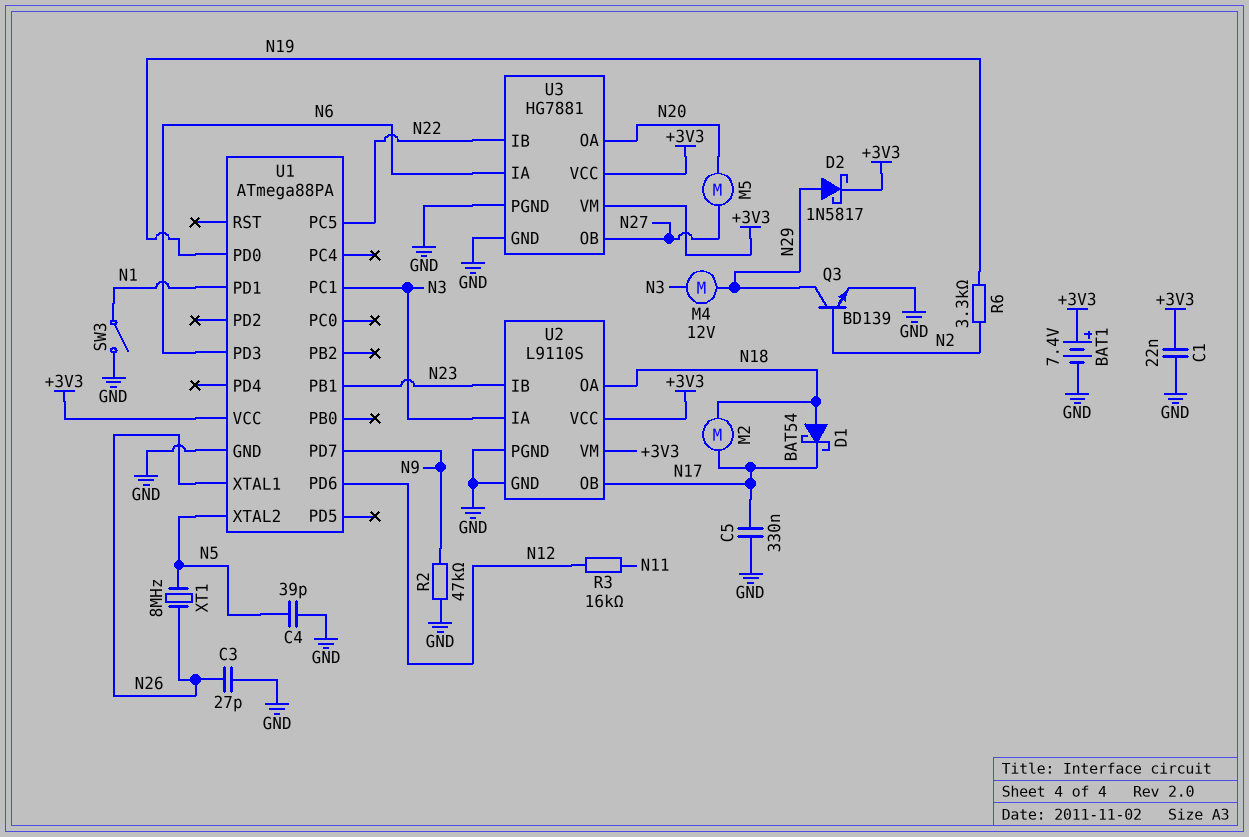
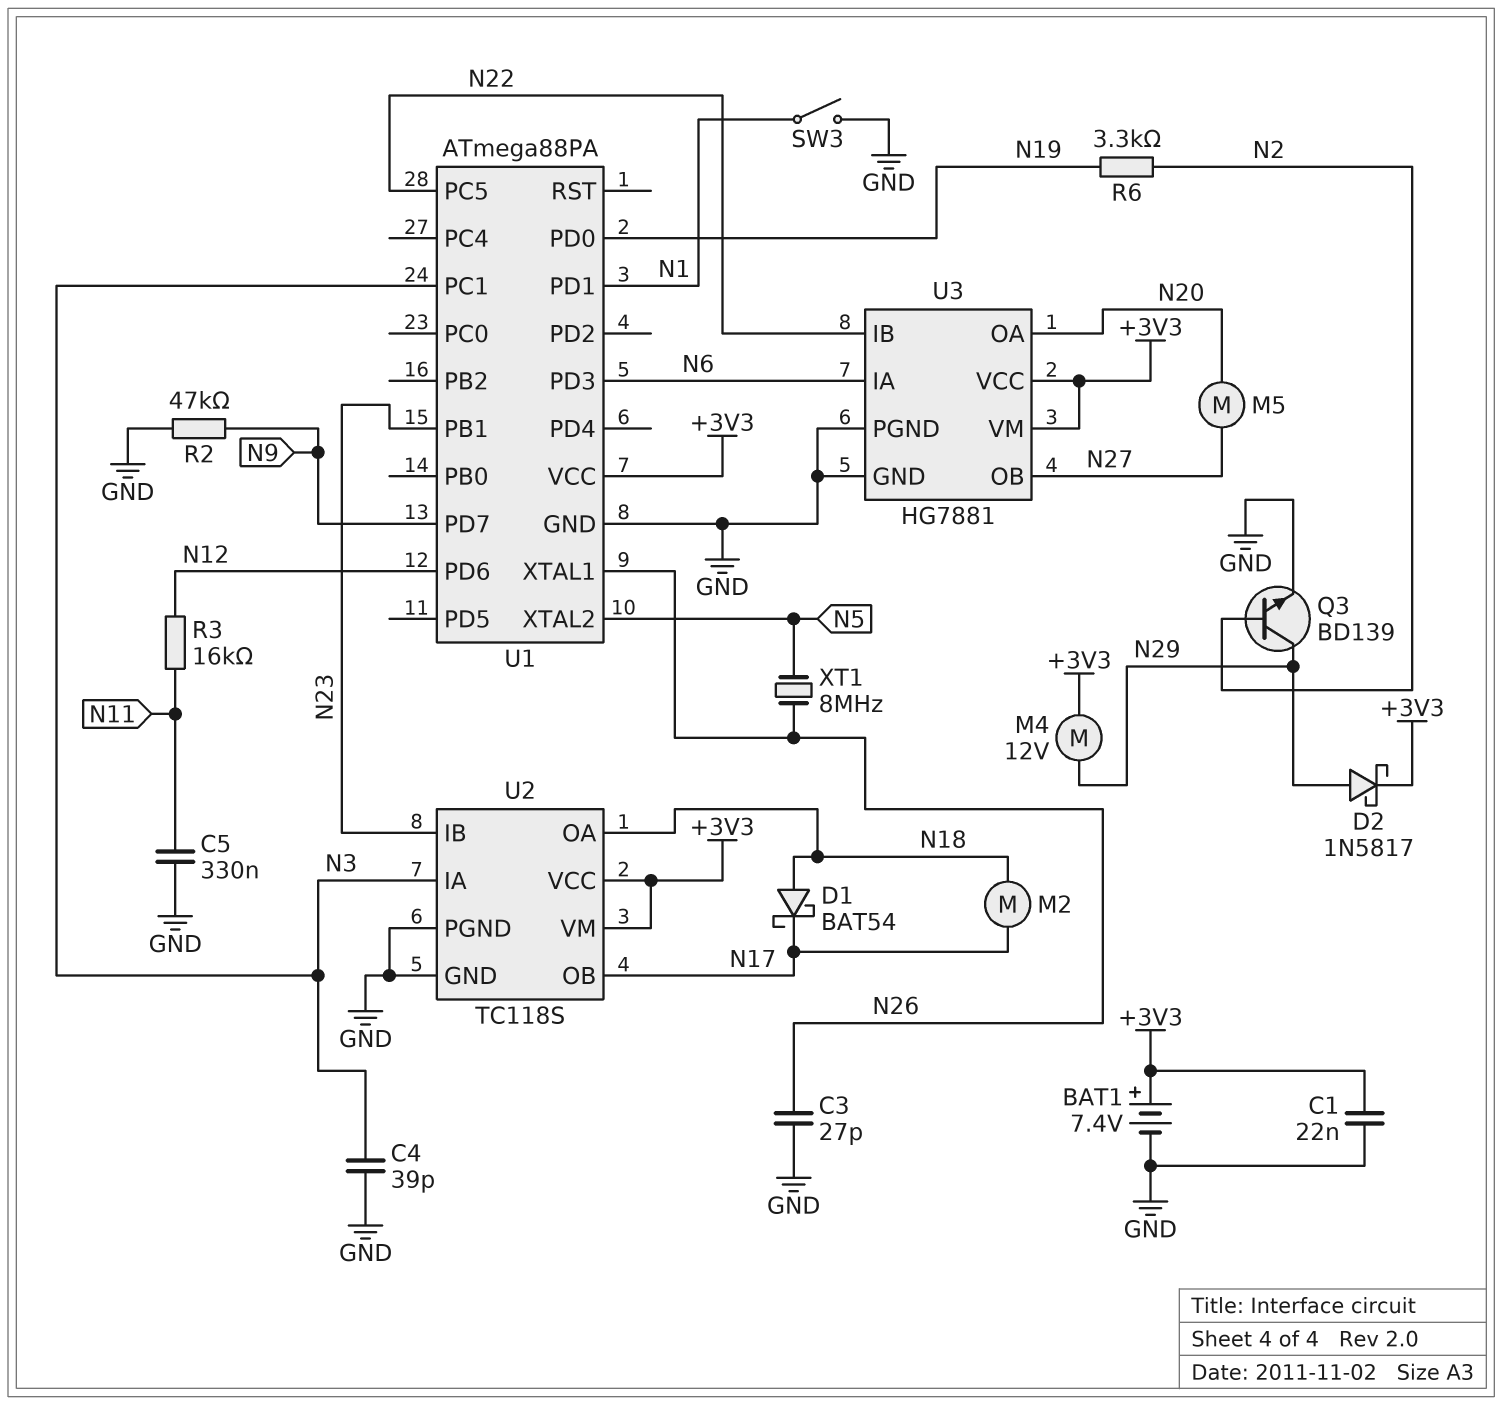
C4: 39pF (GND, N5) -> 39pF (GND, N3)
C5: 330nF (GND, N17) -> 330nF (GND, N11)
M4: motor 12V (N3, N29) -> motor 12V (+3V3, N29)
U2: L9110S -> TC118S

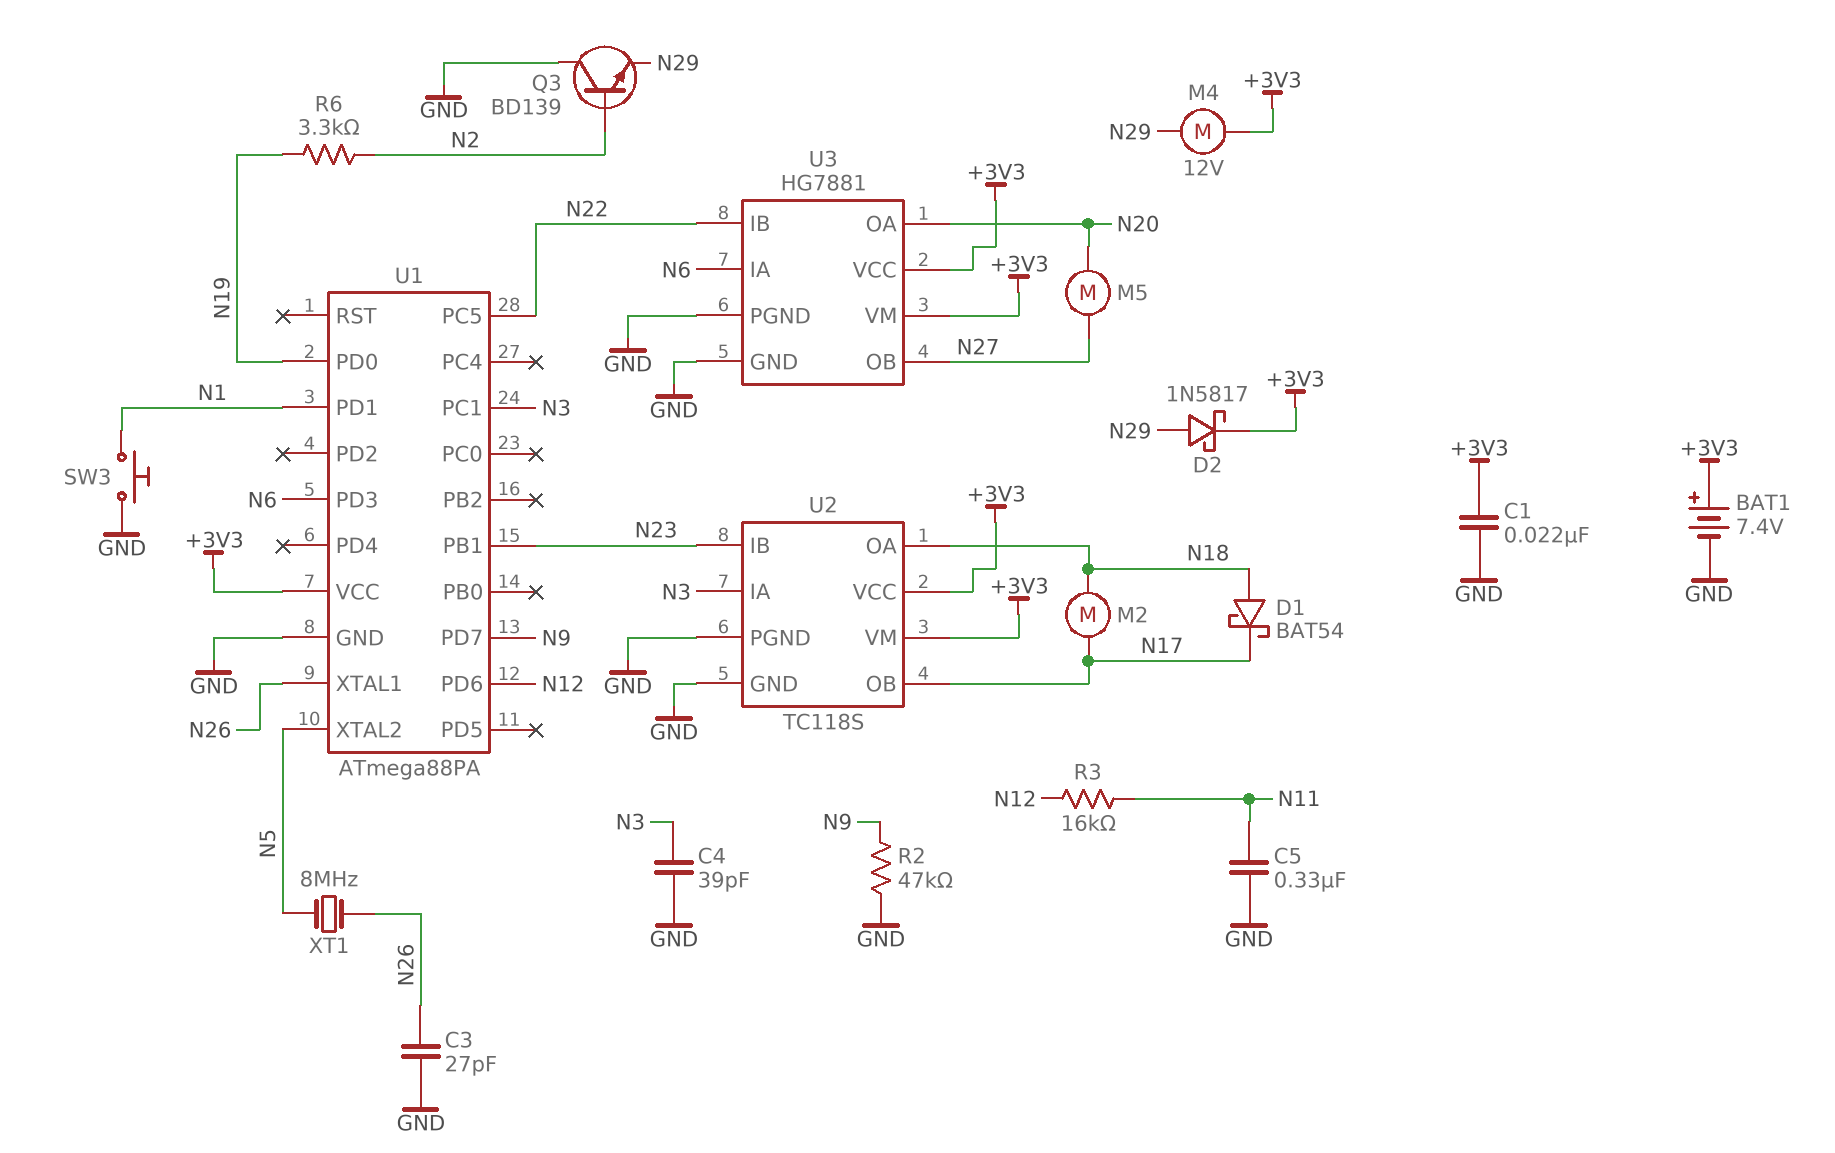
Q3: NPN BD139 (B N2, C N29, E GND) -> NPN BD139 (B N2, C GND, E N29)
SW3: switch (GND, N1) -> button (GND, N1)

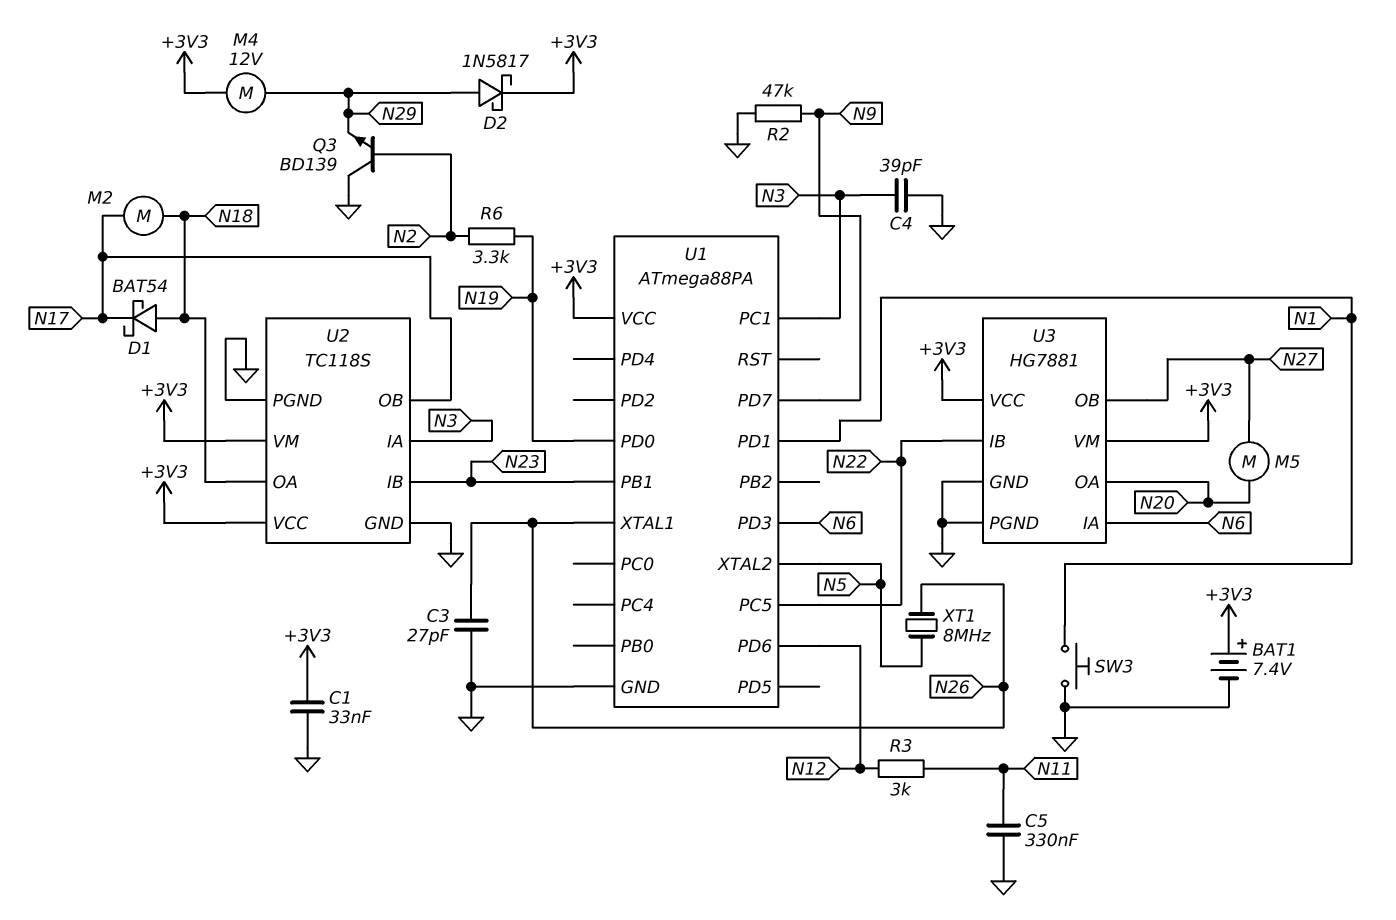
C1: 22nF (+3V3, GND) -> 33nF (+3V3, GND)
R3: 16k (N11, N12) -> 3k (N11, N12)

